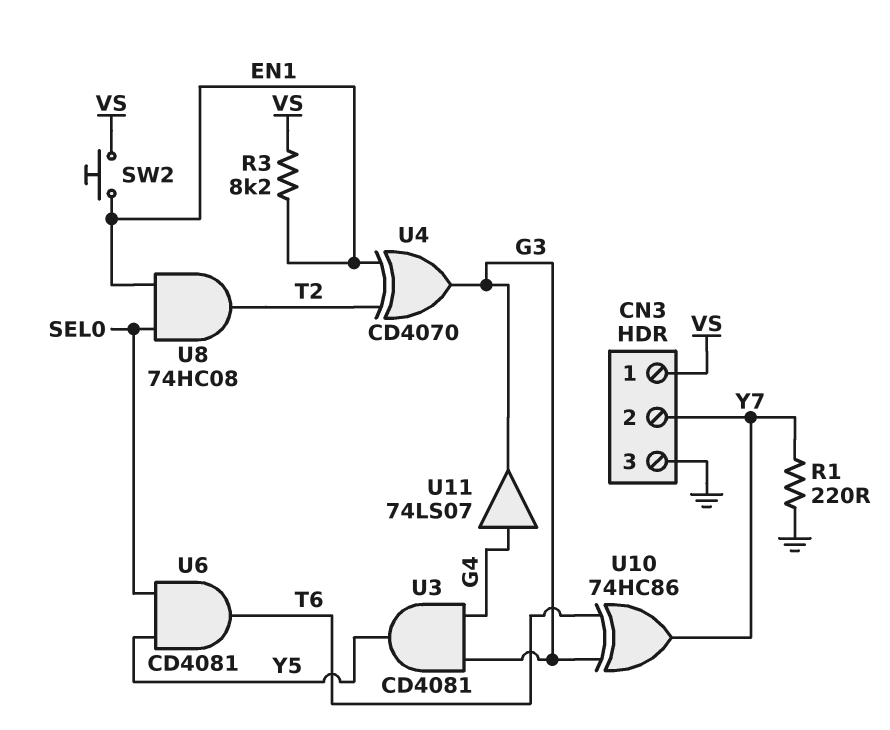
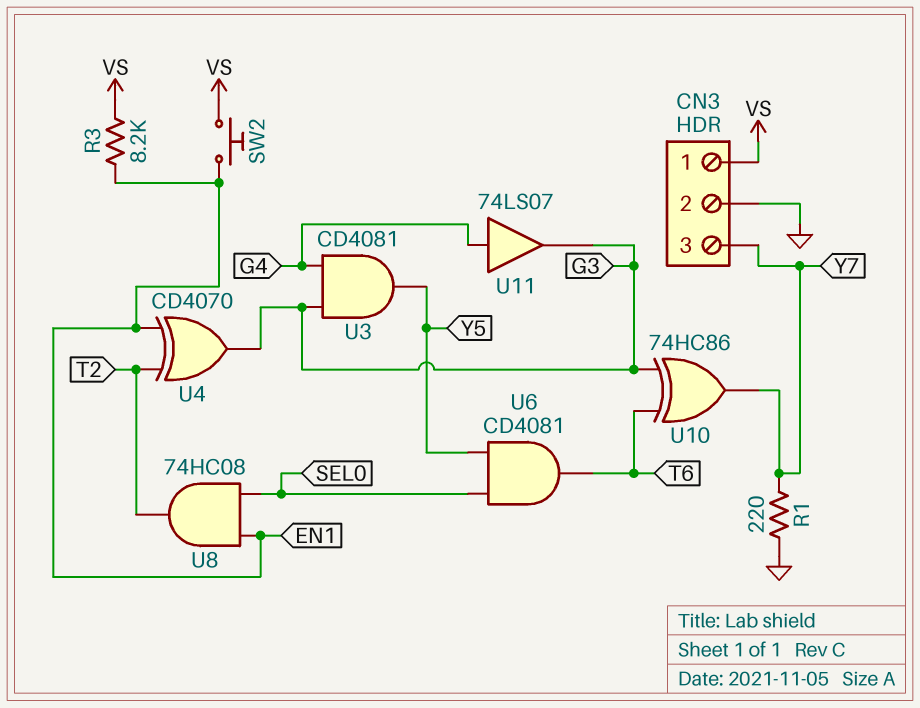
CN3 pin 2: Y7 -> GND
CN3 pin 3: GND -> Y7

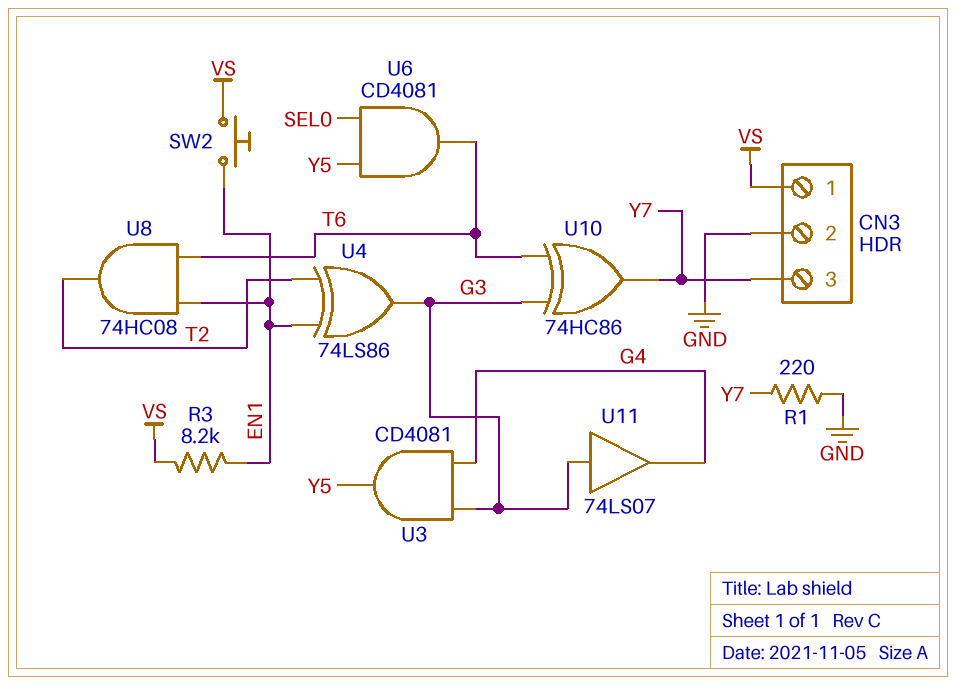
U4: XOR CD4070 (in EN1, in T2, out G3) -> XOR 74LS86 (in EN1, in T2, out G3)
U8: AND 74HC08 (in EN1, in SEL0, out T2) -> AND 74HC08 (in EN1, in T6, out T2)
U11: buffer 74LS07 (in G4, out G3) -> buffer 74LS07 (in G3, out G4)

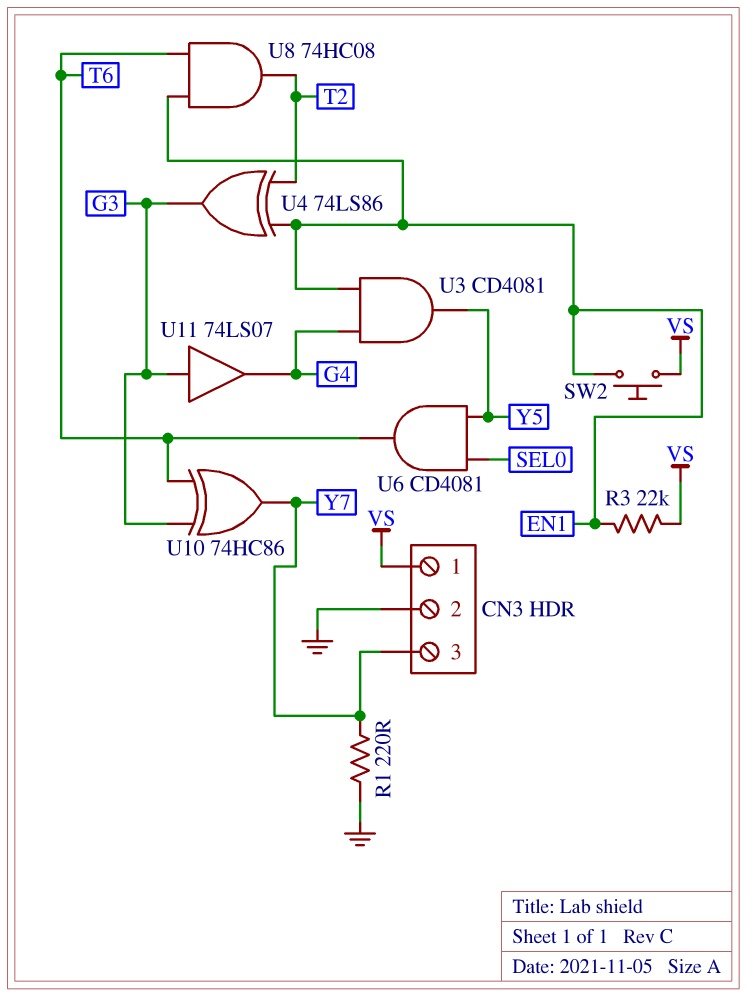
R3: 8.2k (EN1, VS) -> 22k (EN1, VS)
U3: AND CD4081 (in G3, in G4, out Y5) -> AND CD4081 (in EN1, in G4, out Y5)

